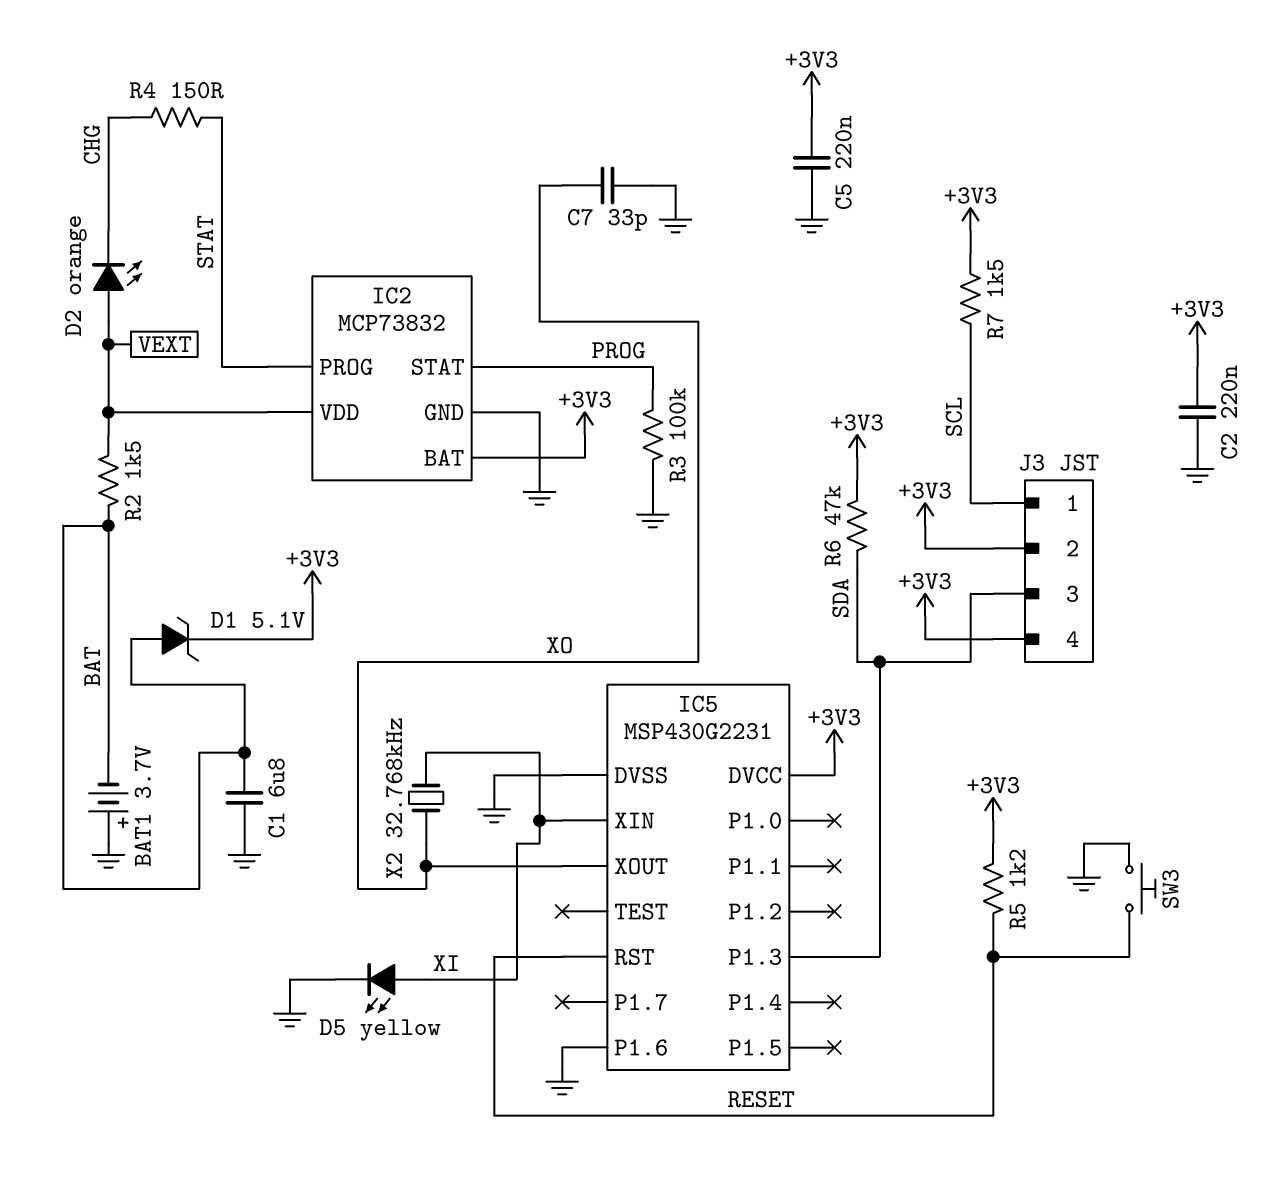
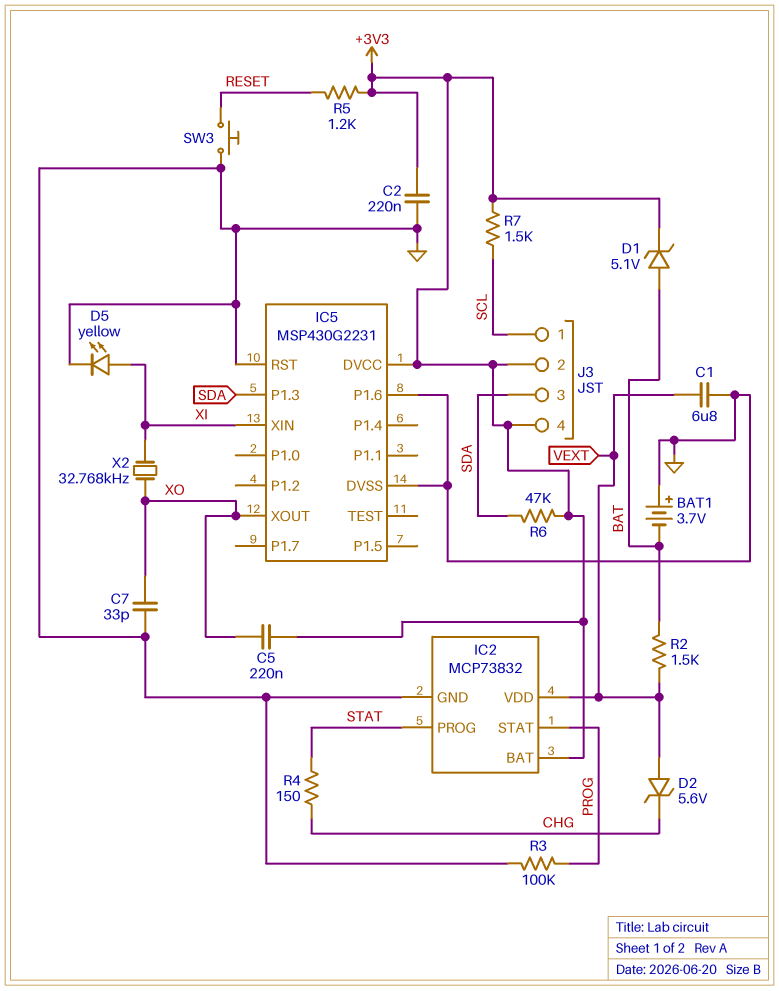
C1: 6.8uF (BAT, GND) -> 6.8uF (GND, VEXT)
C5: 220nF (+3V3, GND) -> 220nF (+3V3, XO)
D2: LED orange (A VEXT, K CHG) -> zener 5.6V (A VEXT, K CHG)
IC5 pin RST: RESET -> GND

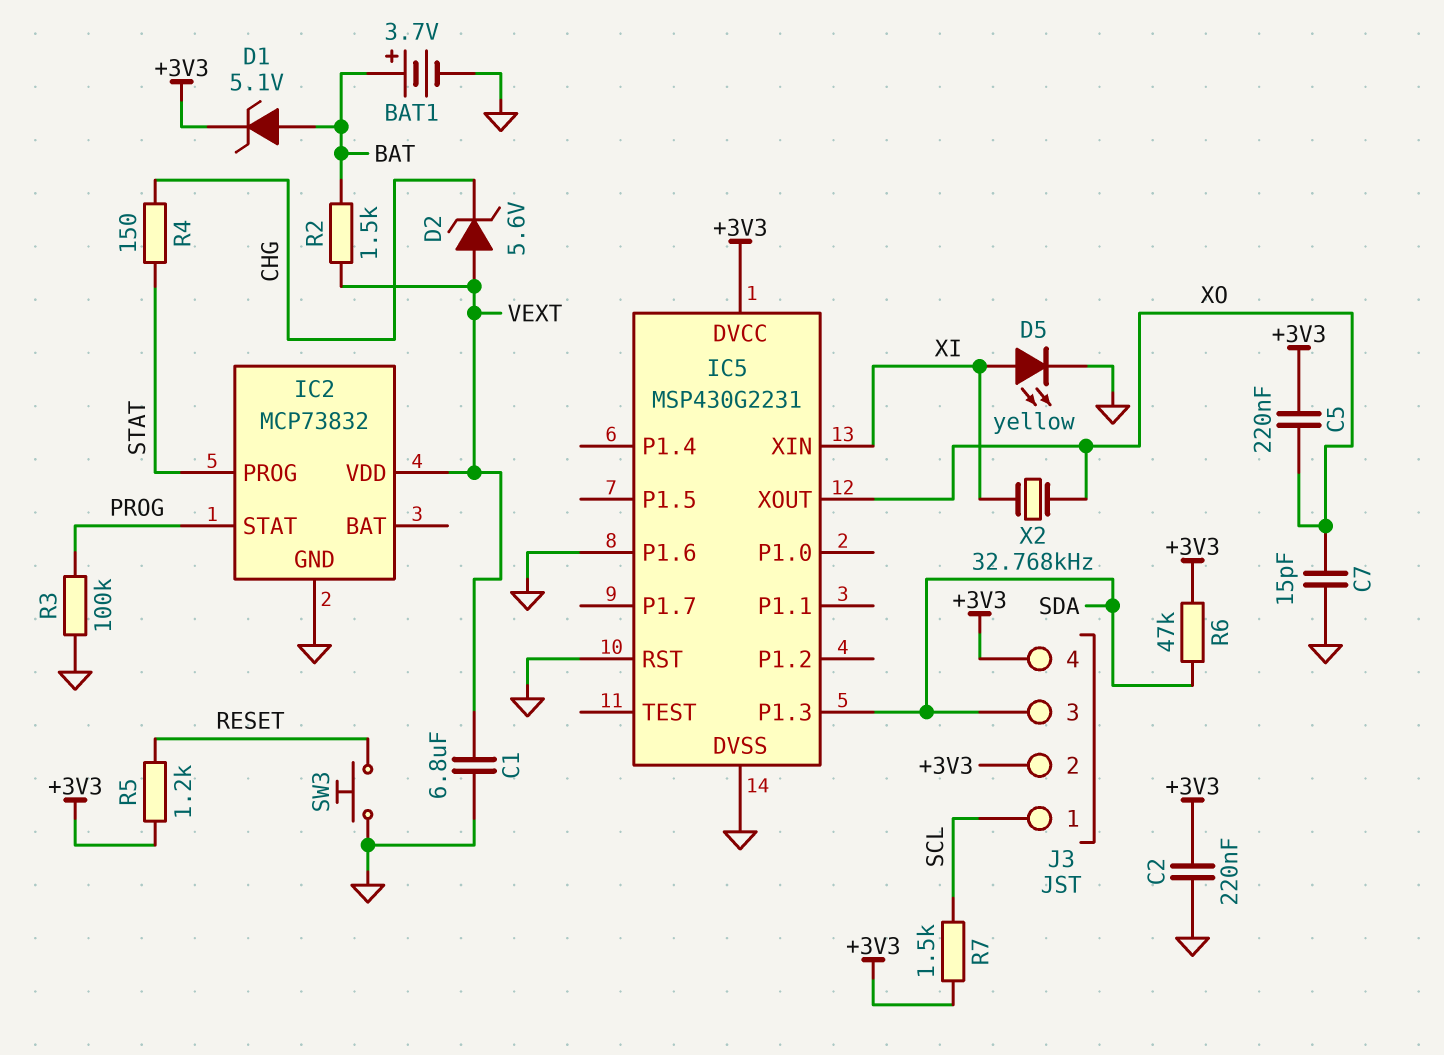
BAT1: 3.7V (plus GND, minus BAT) -> 3.7V (plus BAT, minus GND)
C7: 33pF (GND, XO) -> 15pF (GND, XO)
IC2 pin BAT: +3V3 -> none

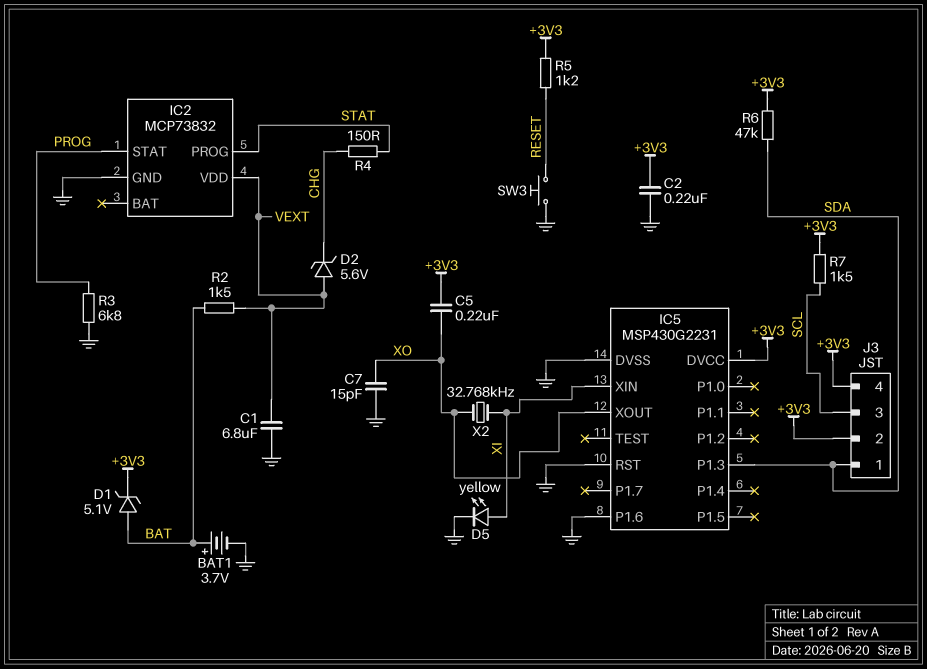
J3 pin 1: SCL -> SDA
J3 pin 3: SDA -> SCL
R3: 100k (GND, PROG) -> 6.8k (GND, PROG)

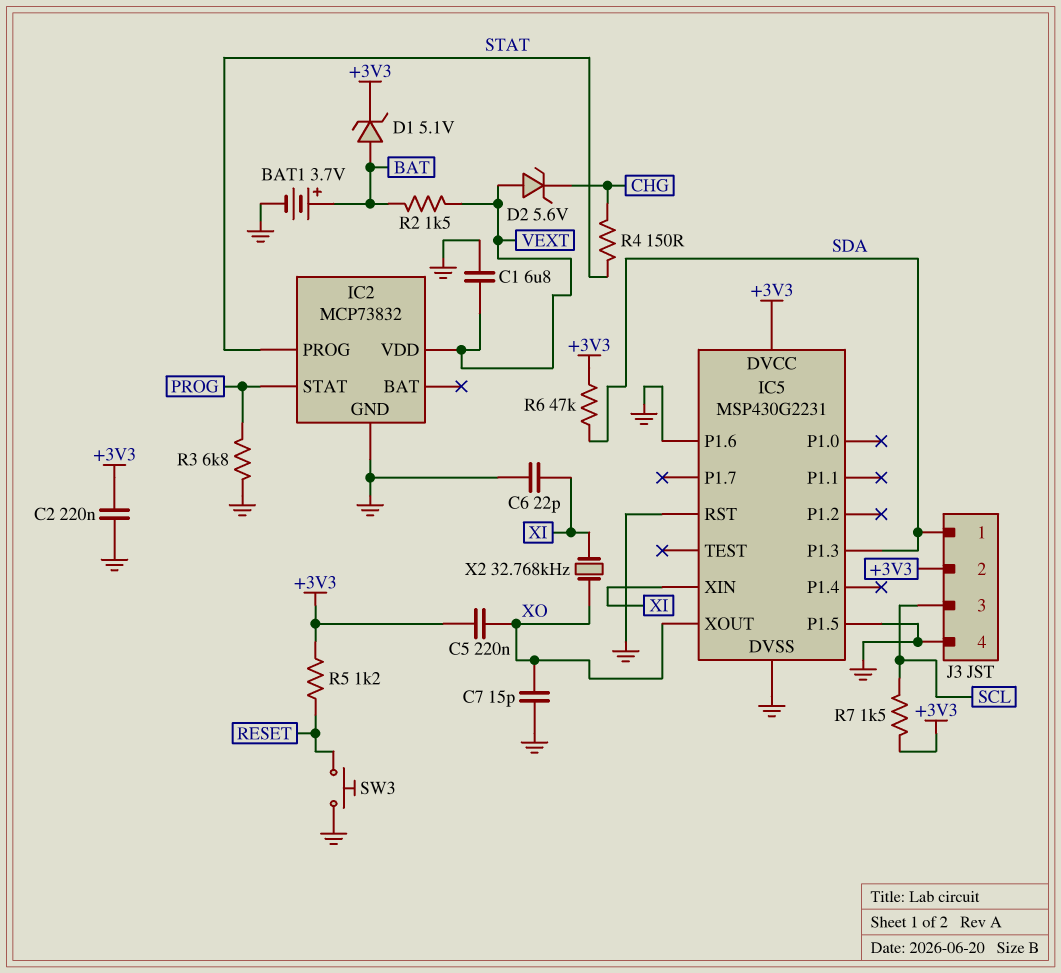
C6: none -> 22pF (GND, XI)
D5: LED yellow (A XI, K GND) -> none
IC5 pin P1.5: none -> GND
J3 pin 4: +3V3 -> GND

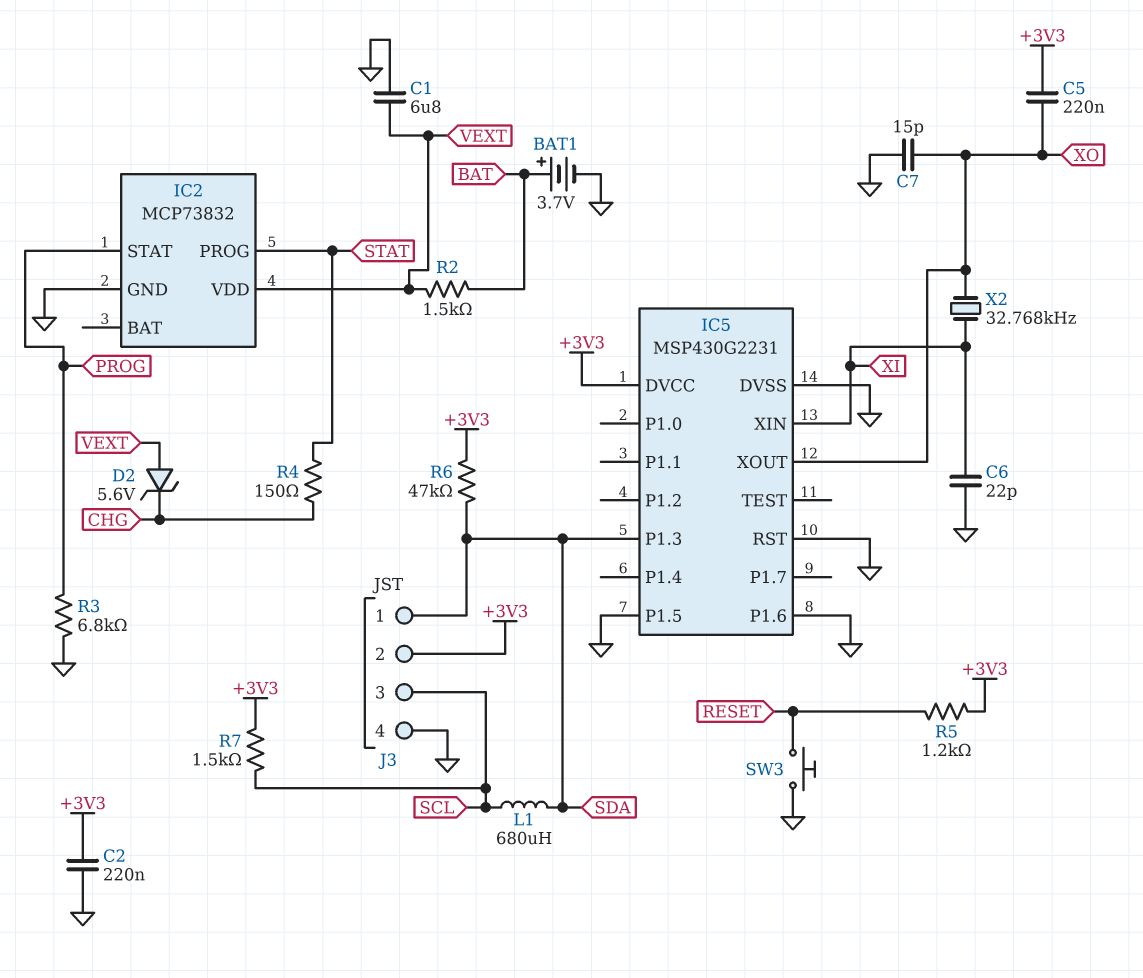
D1: zener 5.1V (A BAT, K +3V3) -> none
L1: none -> 680uH (SCL, SDA)

